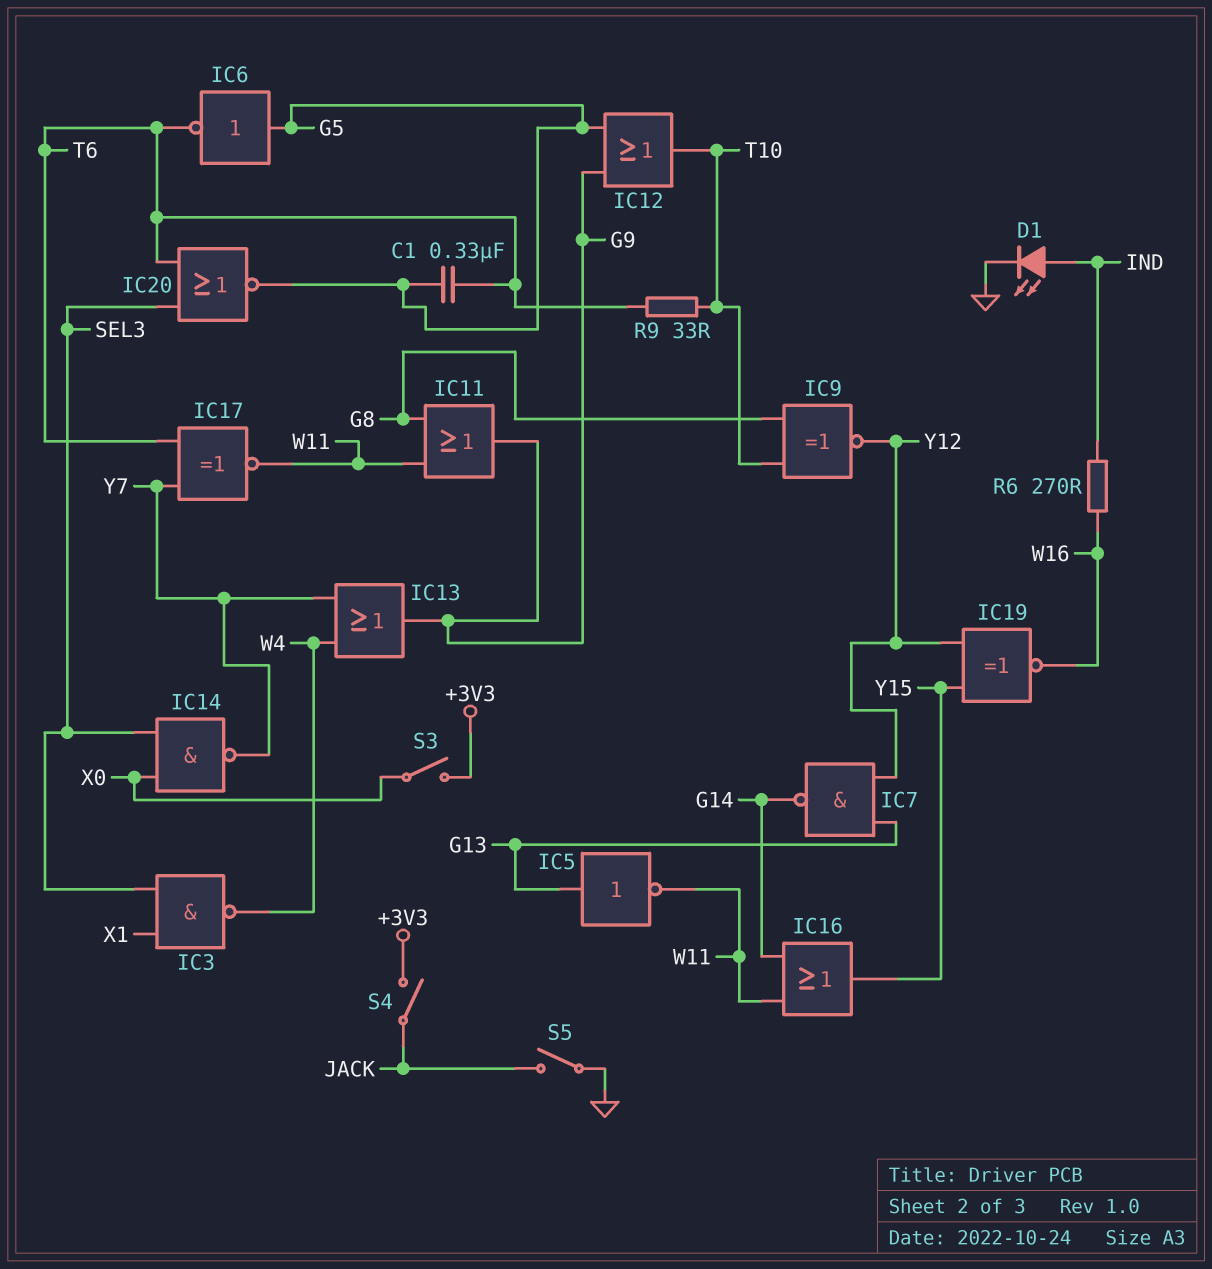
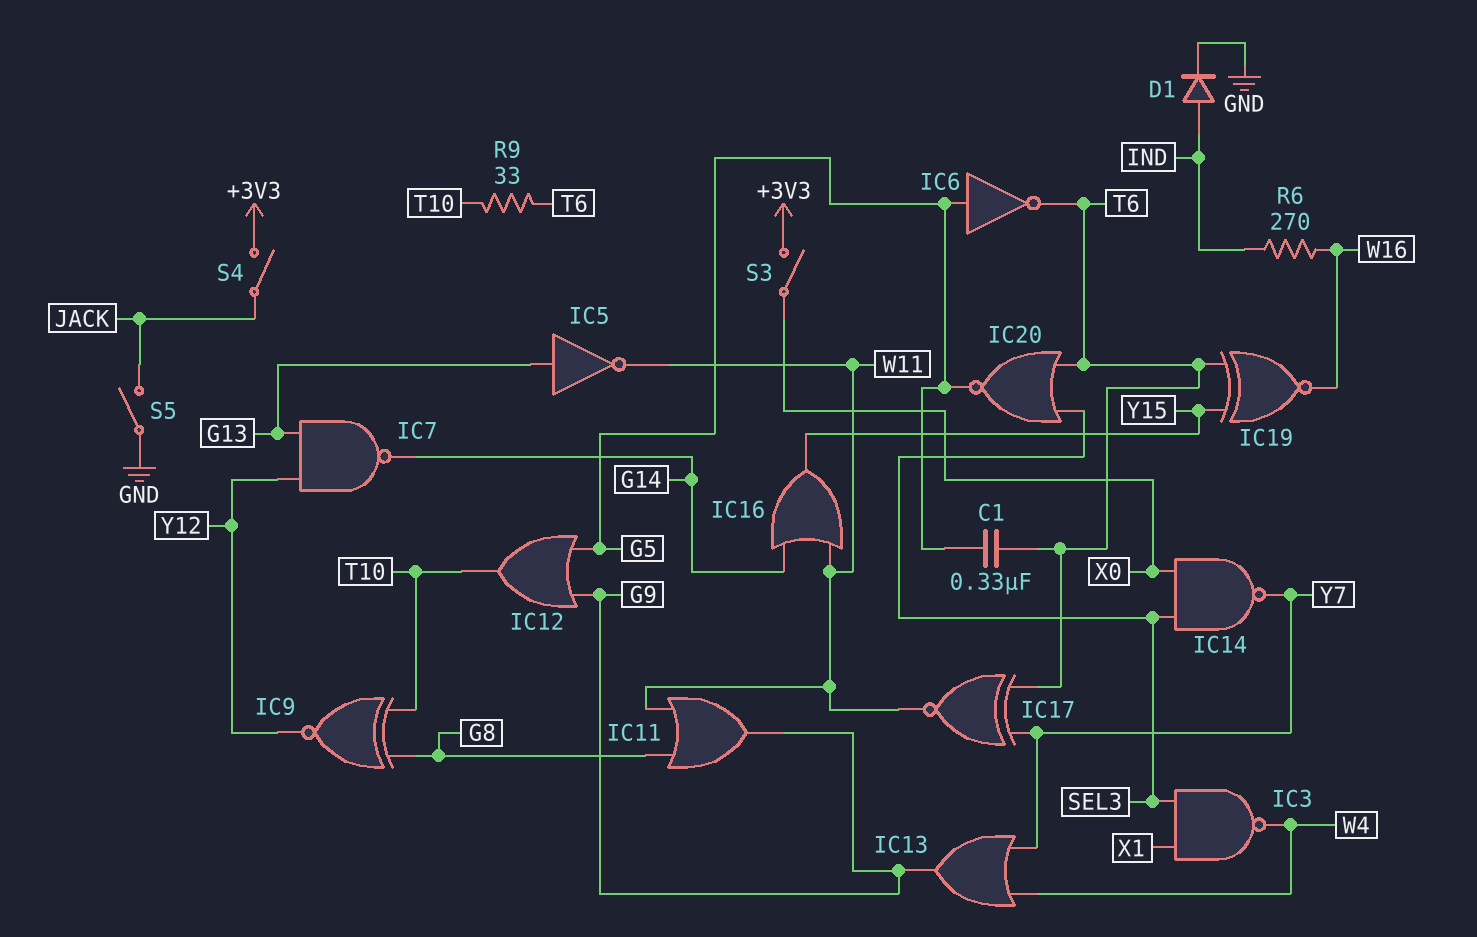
D1: LED (A IND, K GND) -> diode (A IND, K GND)
IC19: XNOR (in Y12, in Y15, out W16) -> XNOR (in T6, in Y15, out W16)

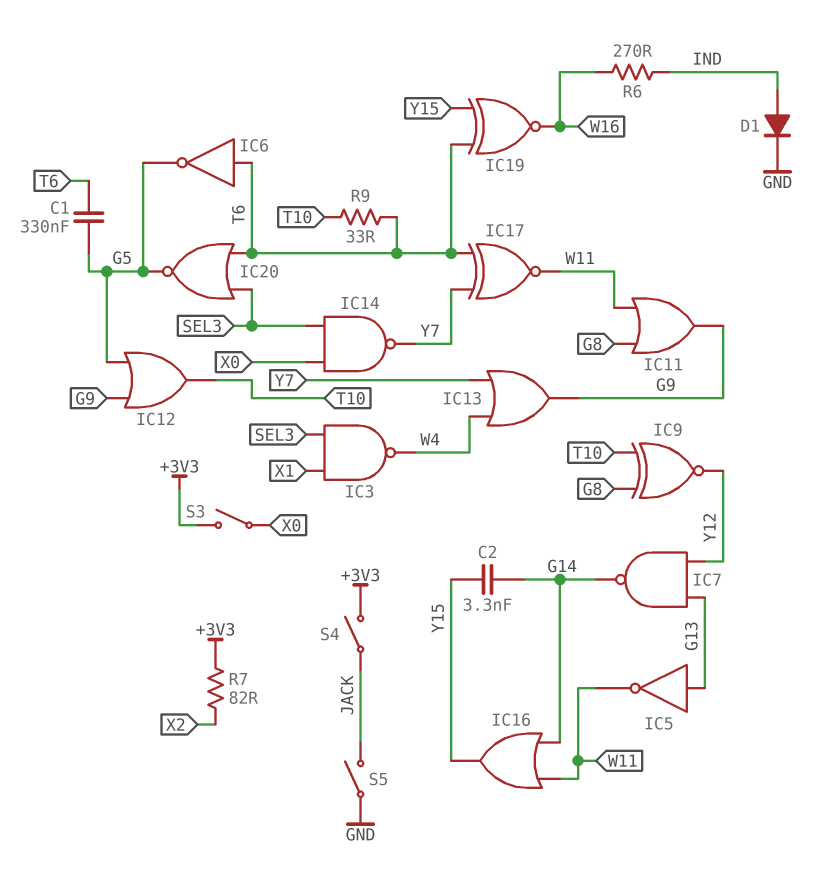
C2: none -> 3.3nF (G14, Y15)
IC6: NOT (in G5, out T6) -> NOT (in T6, out G5)
R7: none -> 82 (+3V3, X2)

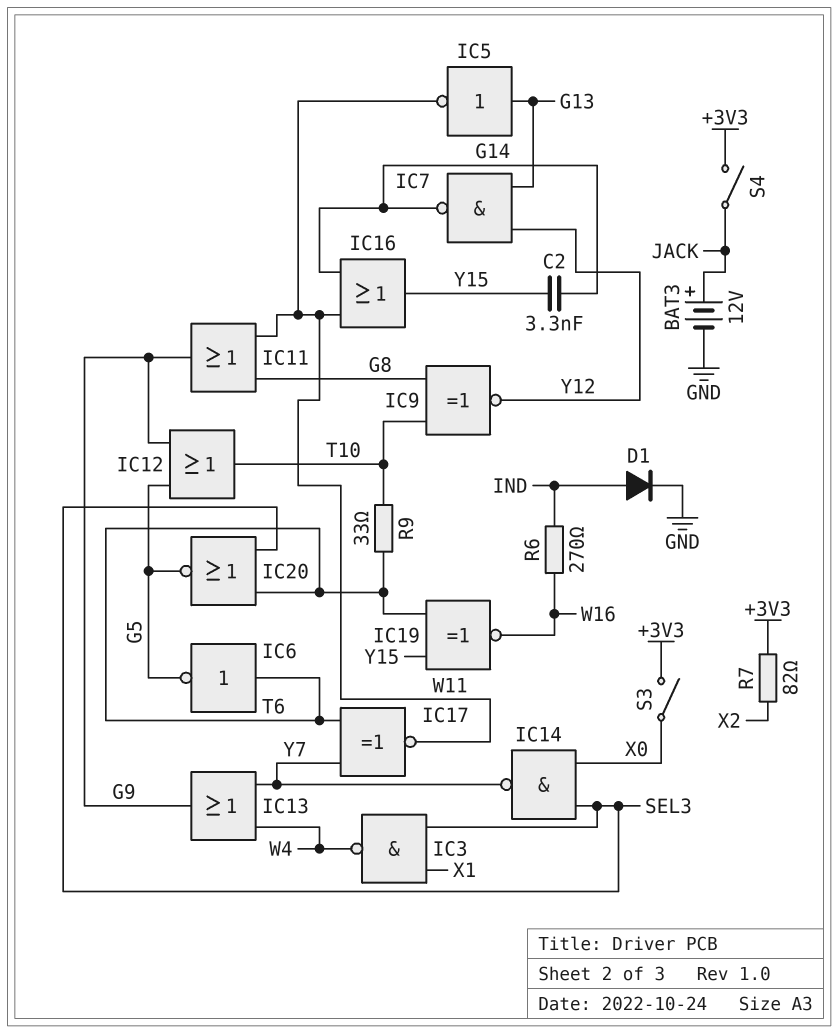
BAT3: none -> 12V (plus JACK, minus GND)
C1: 330nF (G5, T6) -> none
S5: switch (GND, JACK) -> none

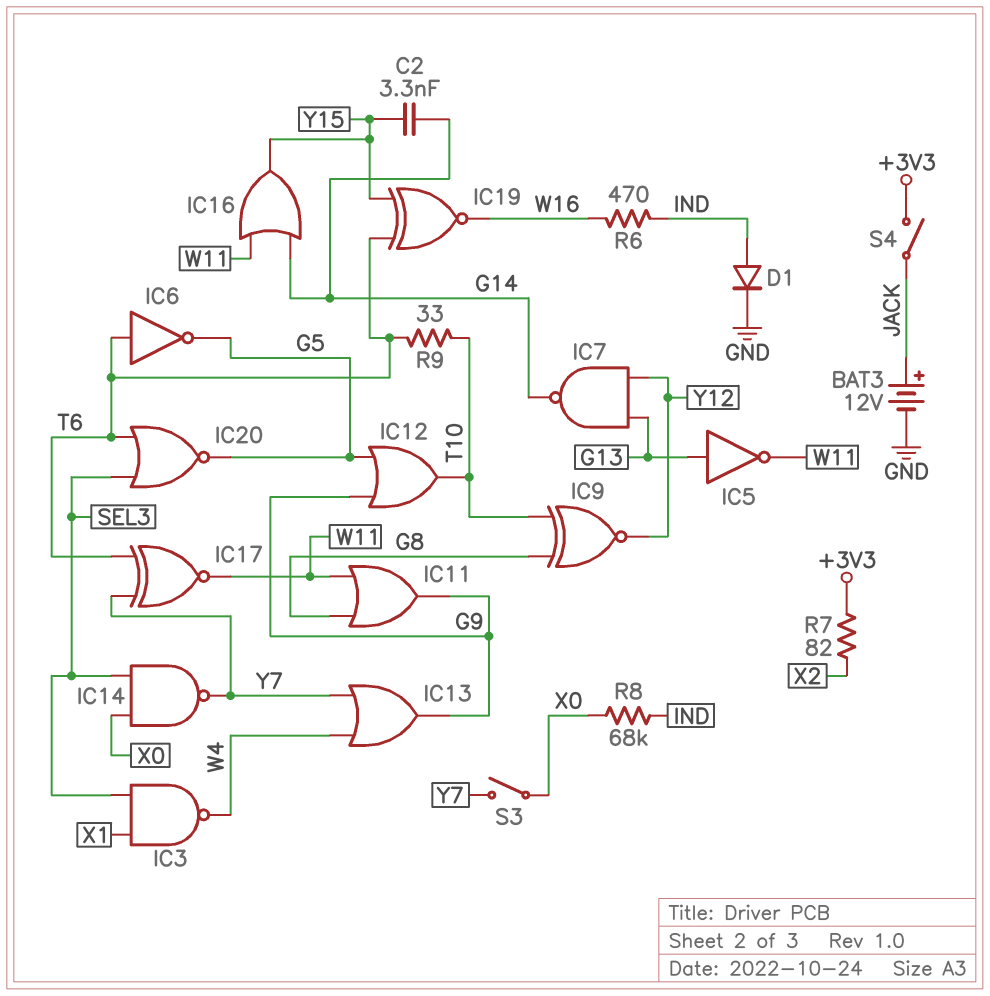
R6: 270 (IND, W16) -> 470 (IND, W16)
R8: none -> 68k (IND, X0)
S3: switch (+3V3, X0) -> switch (X0, Y7)

